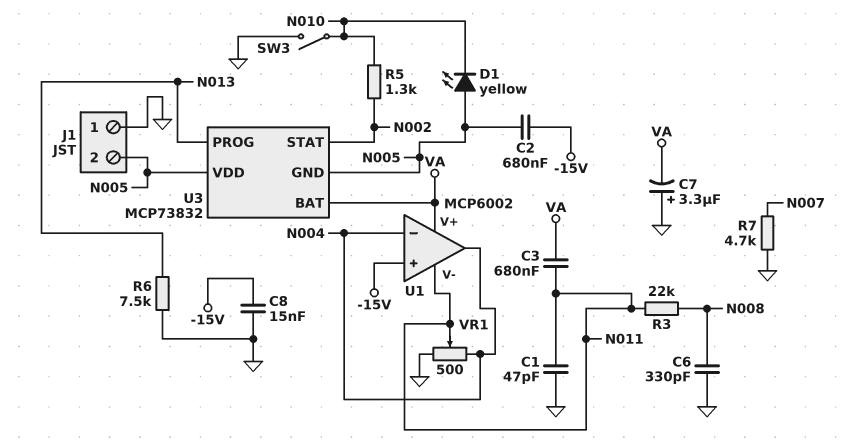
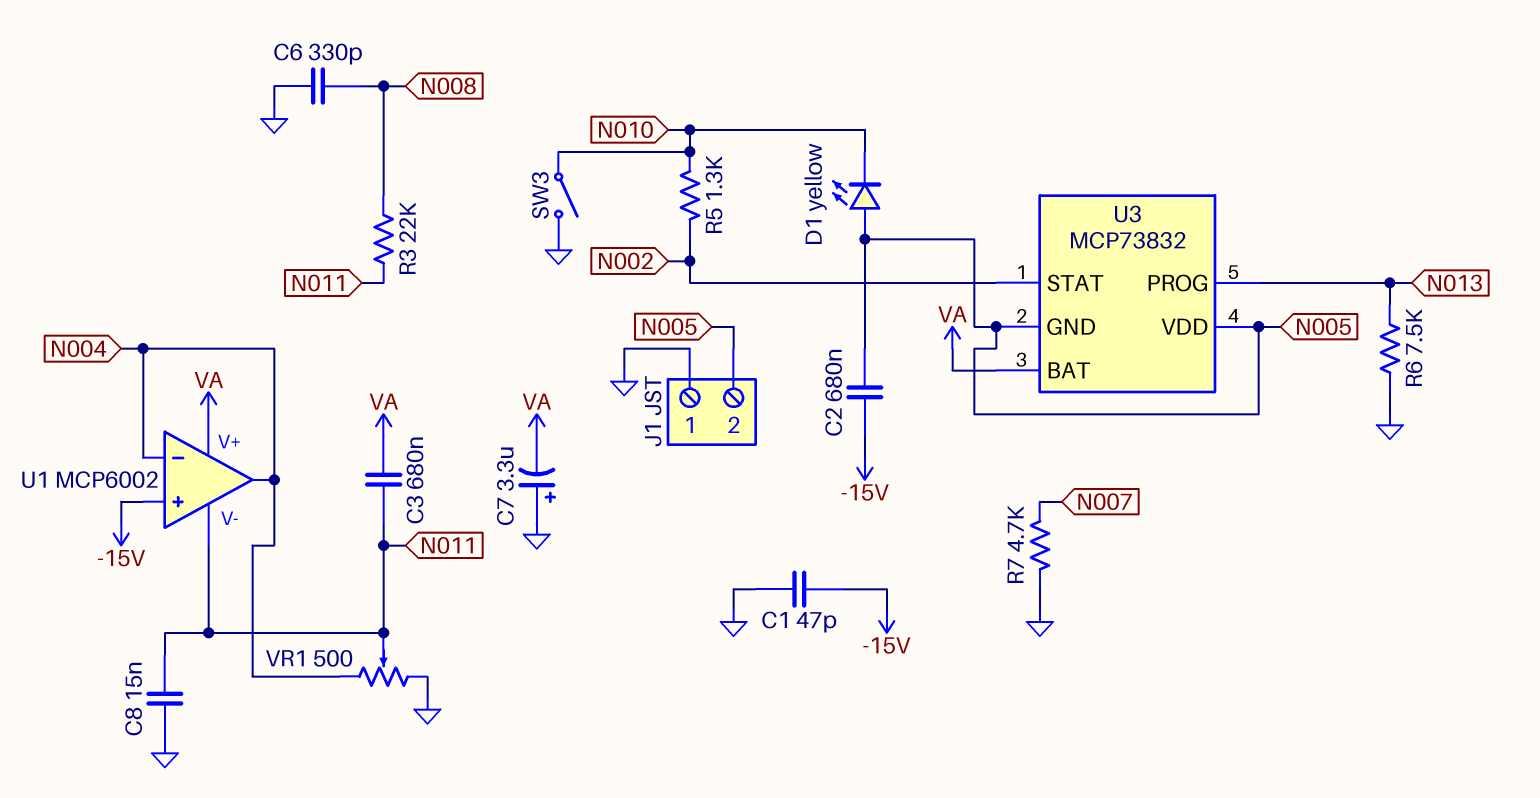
C1: 47pF (GND, N011) -> 47pF (-15V, GND)
C8: 15nF (-15V, GND) -> 15nF (GND, N011)

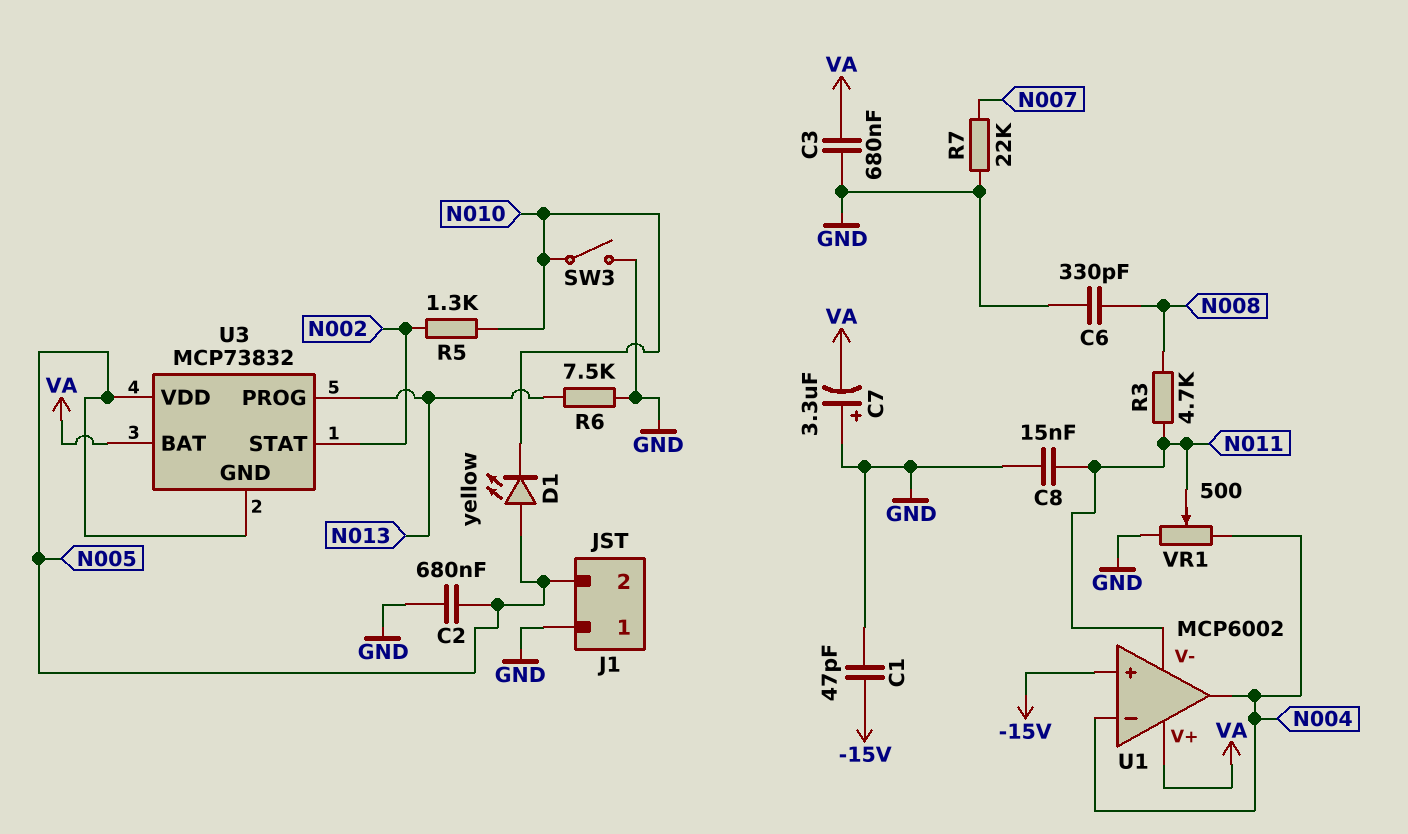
C2: 680nF (-15V, N005) -> 680nF (GND, N005)
C3: 680nF (N011, VA) -> 680nF (GND, VA)
R3: 22k (N008, N011) -> 4.7k (N008, N011)
R7: 4.7k (GND, N007) -> 22k (GND, N007)

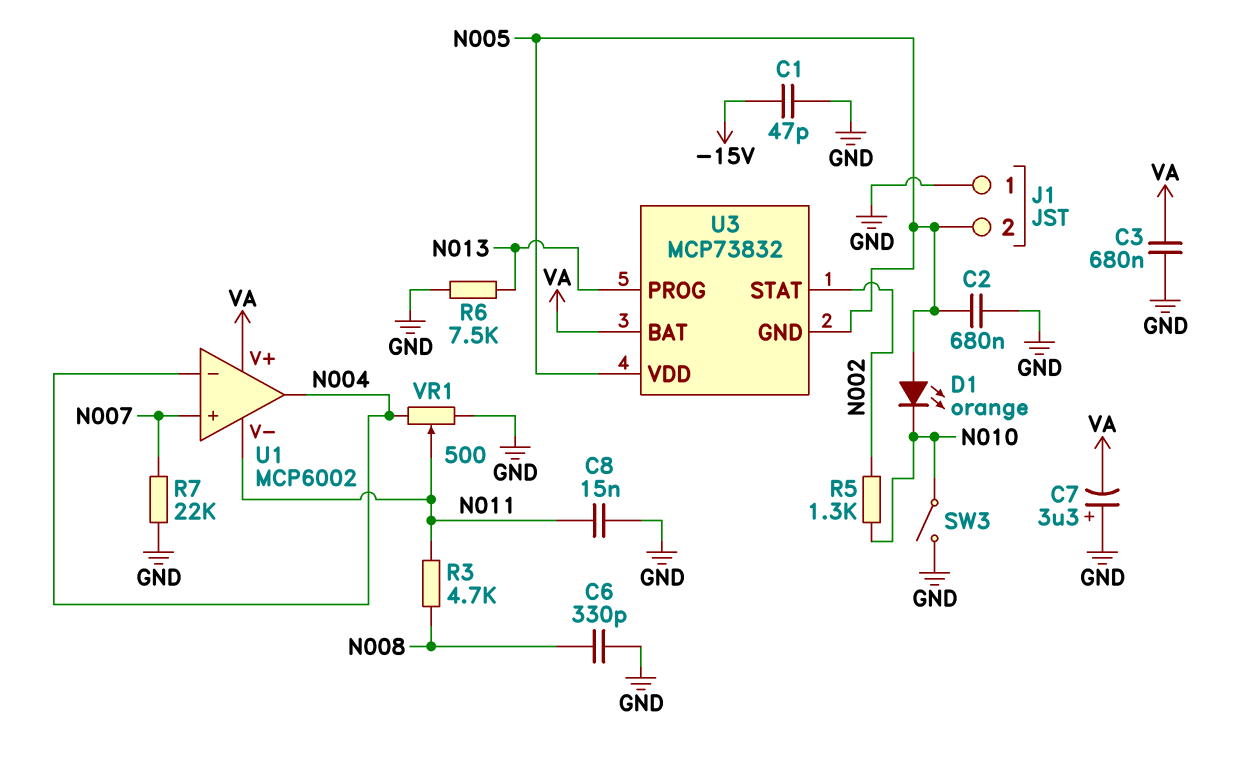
D1: LED yellow (A N005, K N010) -> LED orange (A N005, K N010)
U1 pin in+: -15V -> N007

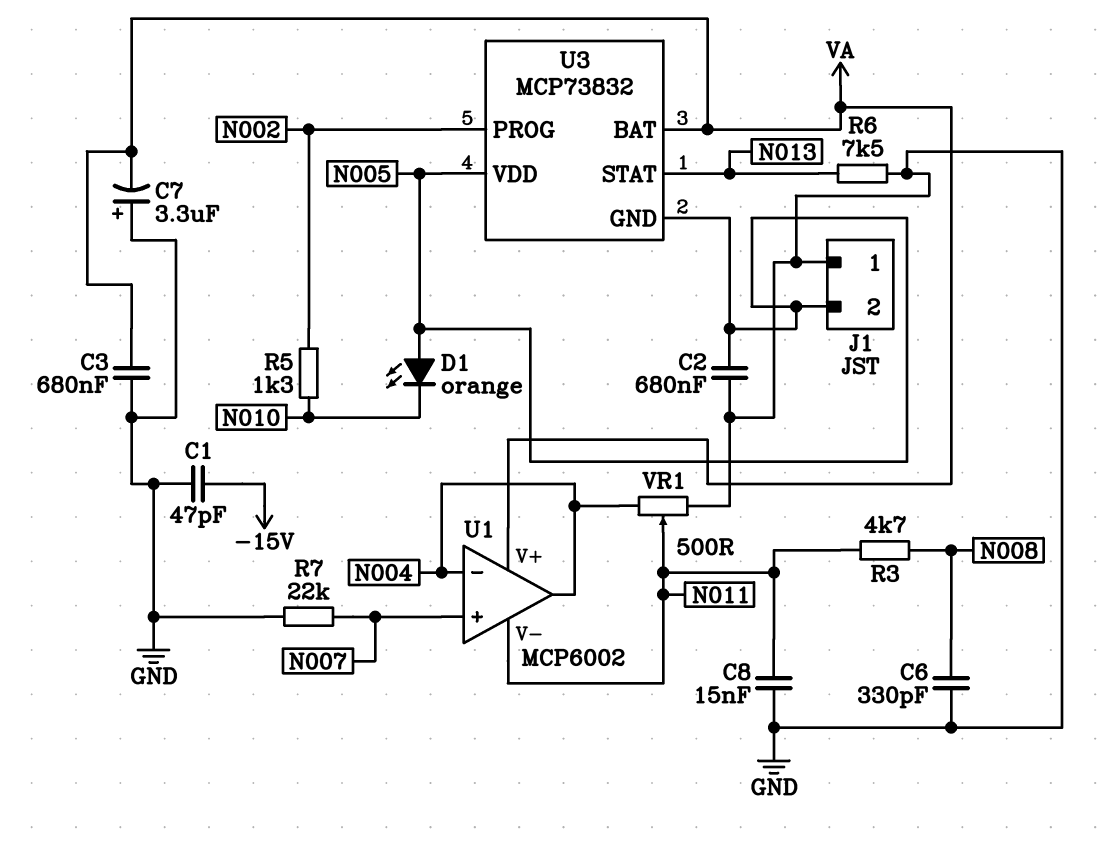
SW3: switch (GND, N010) -> none
U3 pin PROG: N013 -> N002
U3 pin STAT: N002 -> N013

